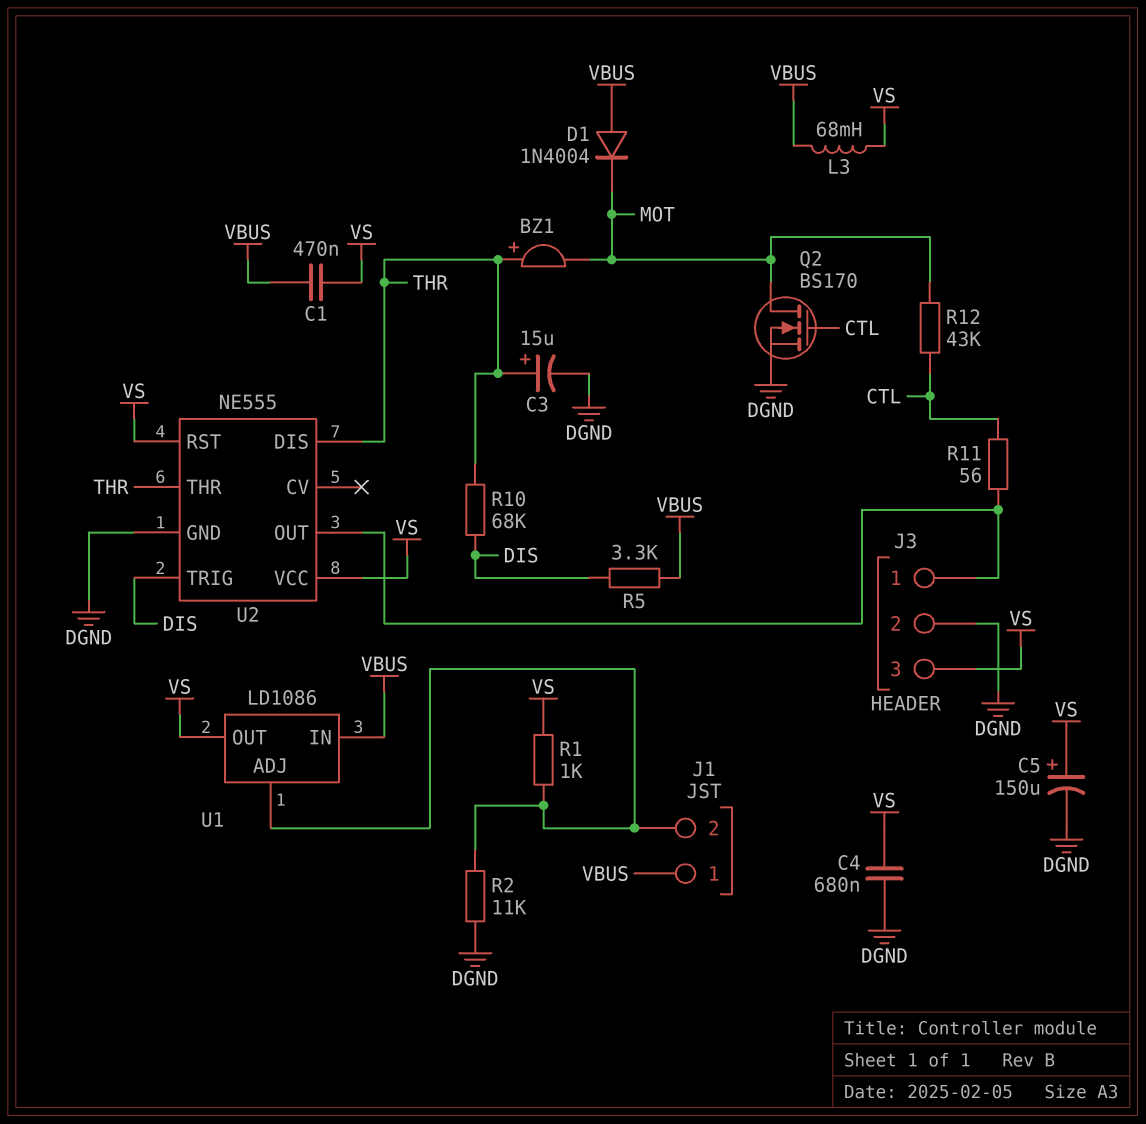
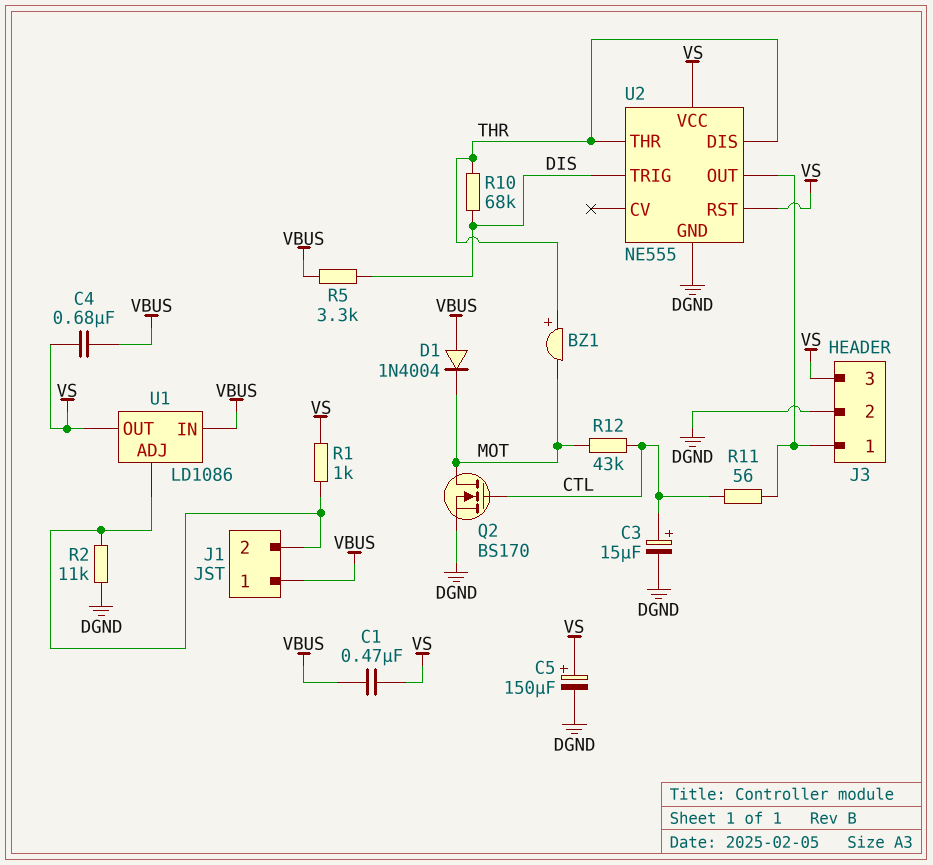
C3: 15uF (plus THR, minus DGND) -> 15uF (plus CTL, minus DGND)
C4: 680nF (DGND, VS) -> 680nF (VBUS, VS)
L3: 68mH (VBUS, VS) -> none

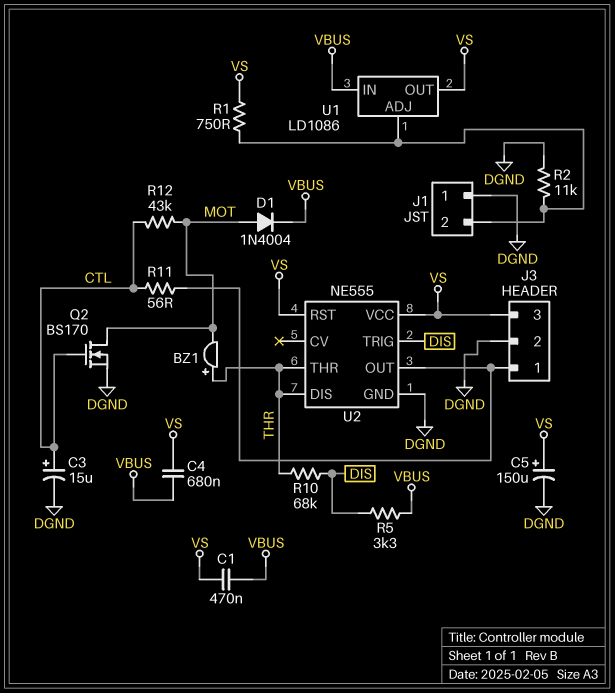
D1: diode 1N4004 (A VBUS, K MOT) -> diode 1N4004 (A MOT, K VBUS)
J1 pin 1: VBUS -> DGND
R1: 1k (J1/2, VS) -> 750 (J1/2, VS)

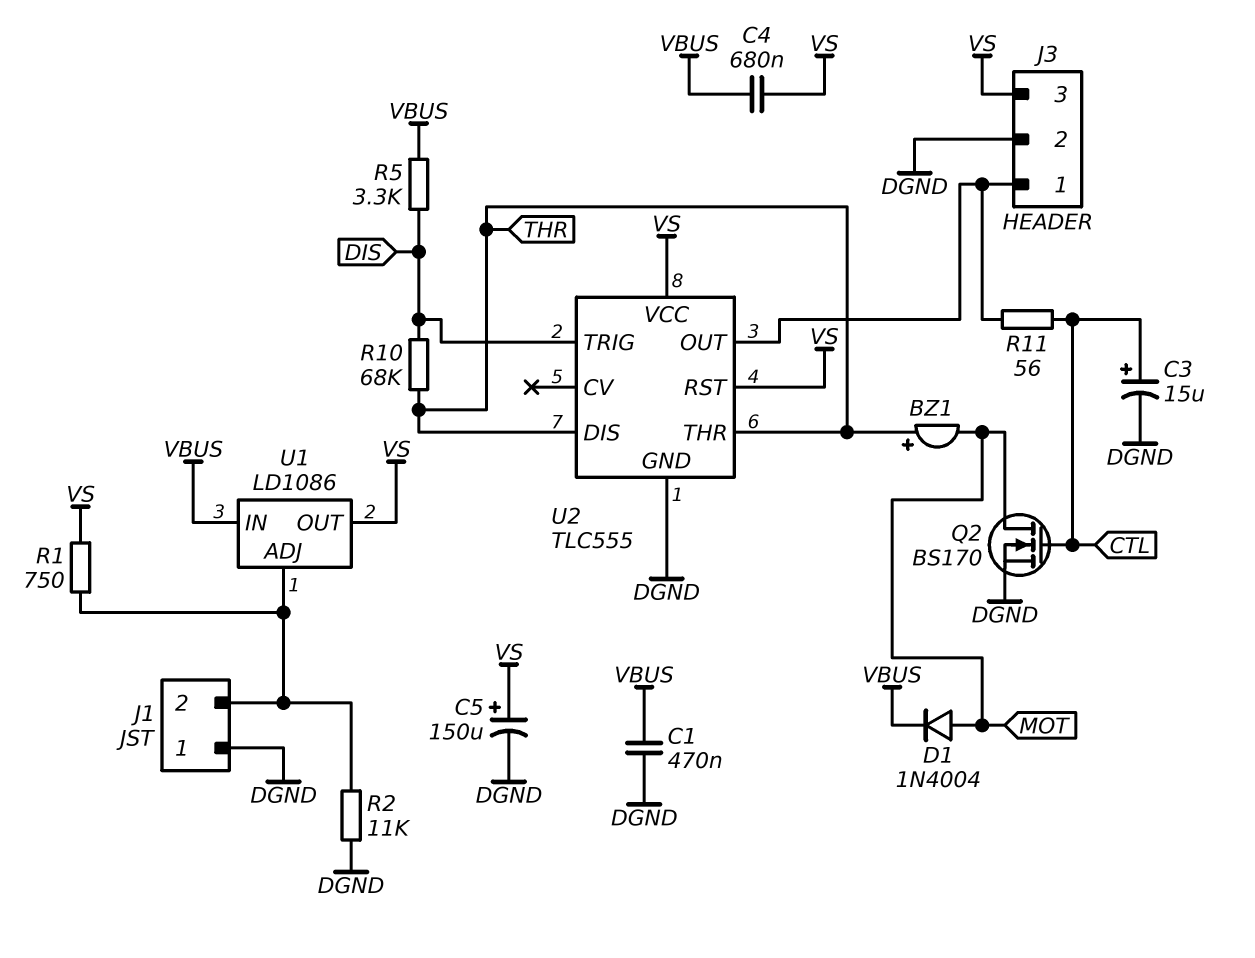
C1: 470nF (VBUS, VS) -> 470nF (DGND, VBUS)
R12: 43k (CTL, MOT) -> none
U2: NE555 -> TLC555

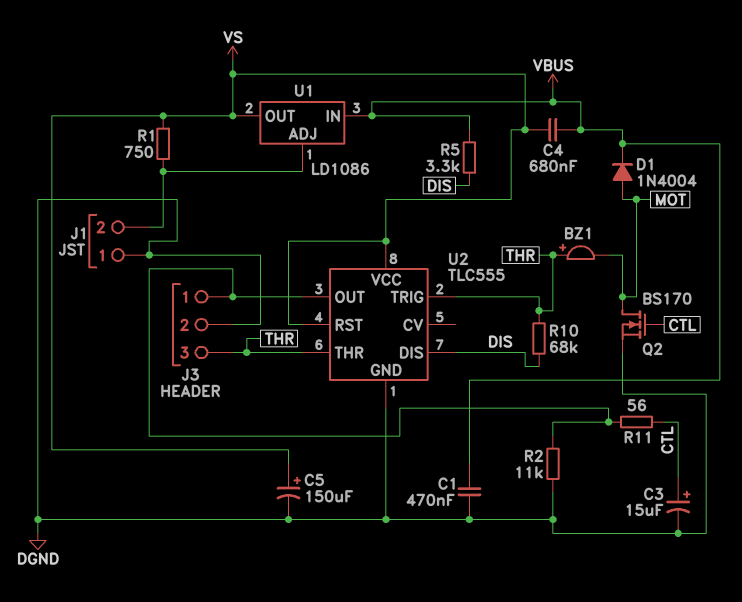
J3 pin 3: VS -> THR
R2: 11k (DGND, J1/2) -> 11k (DGND, J3/1)
U2 pin DIS: THR -> DIS
U2 pin TRIG: DIS -> THR

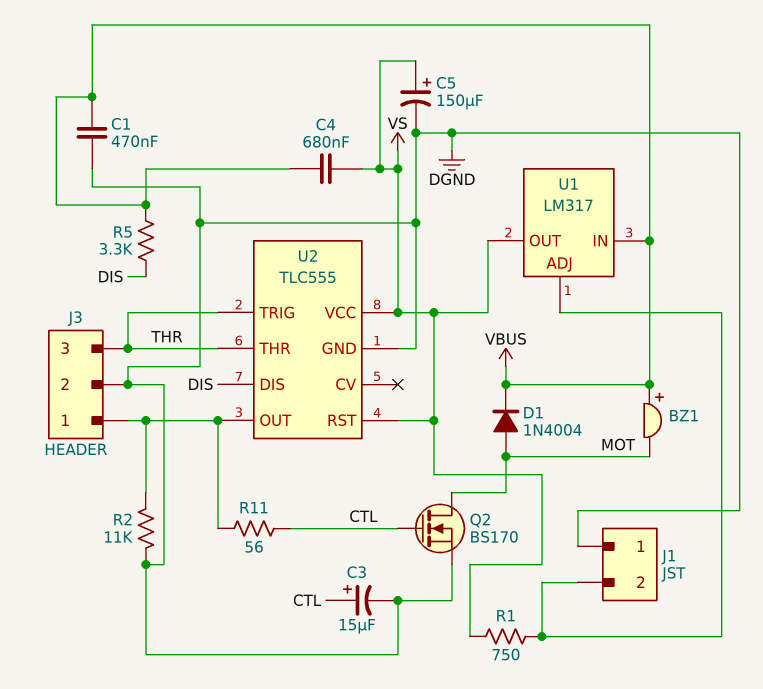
BZ1: buzzer (plus THR, minus MOT) -> buzzer (plus VBUS, minus MOT)
R10: 68k (DIS, THR) -> none
U1: LD1086 -> LM317

